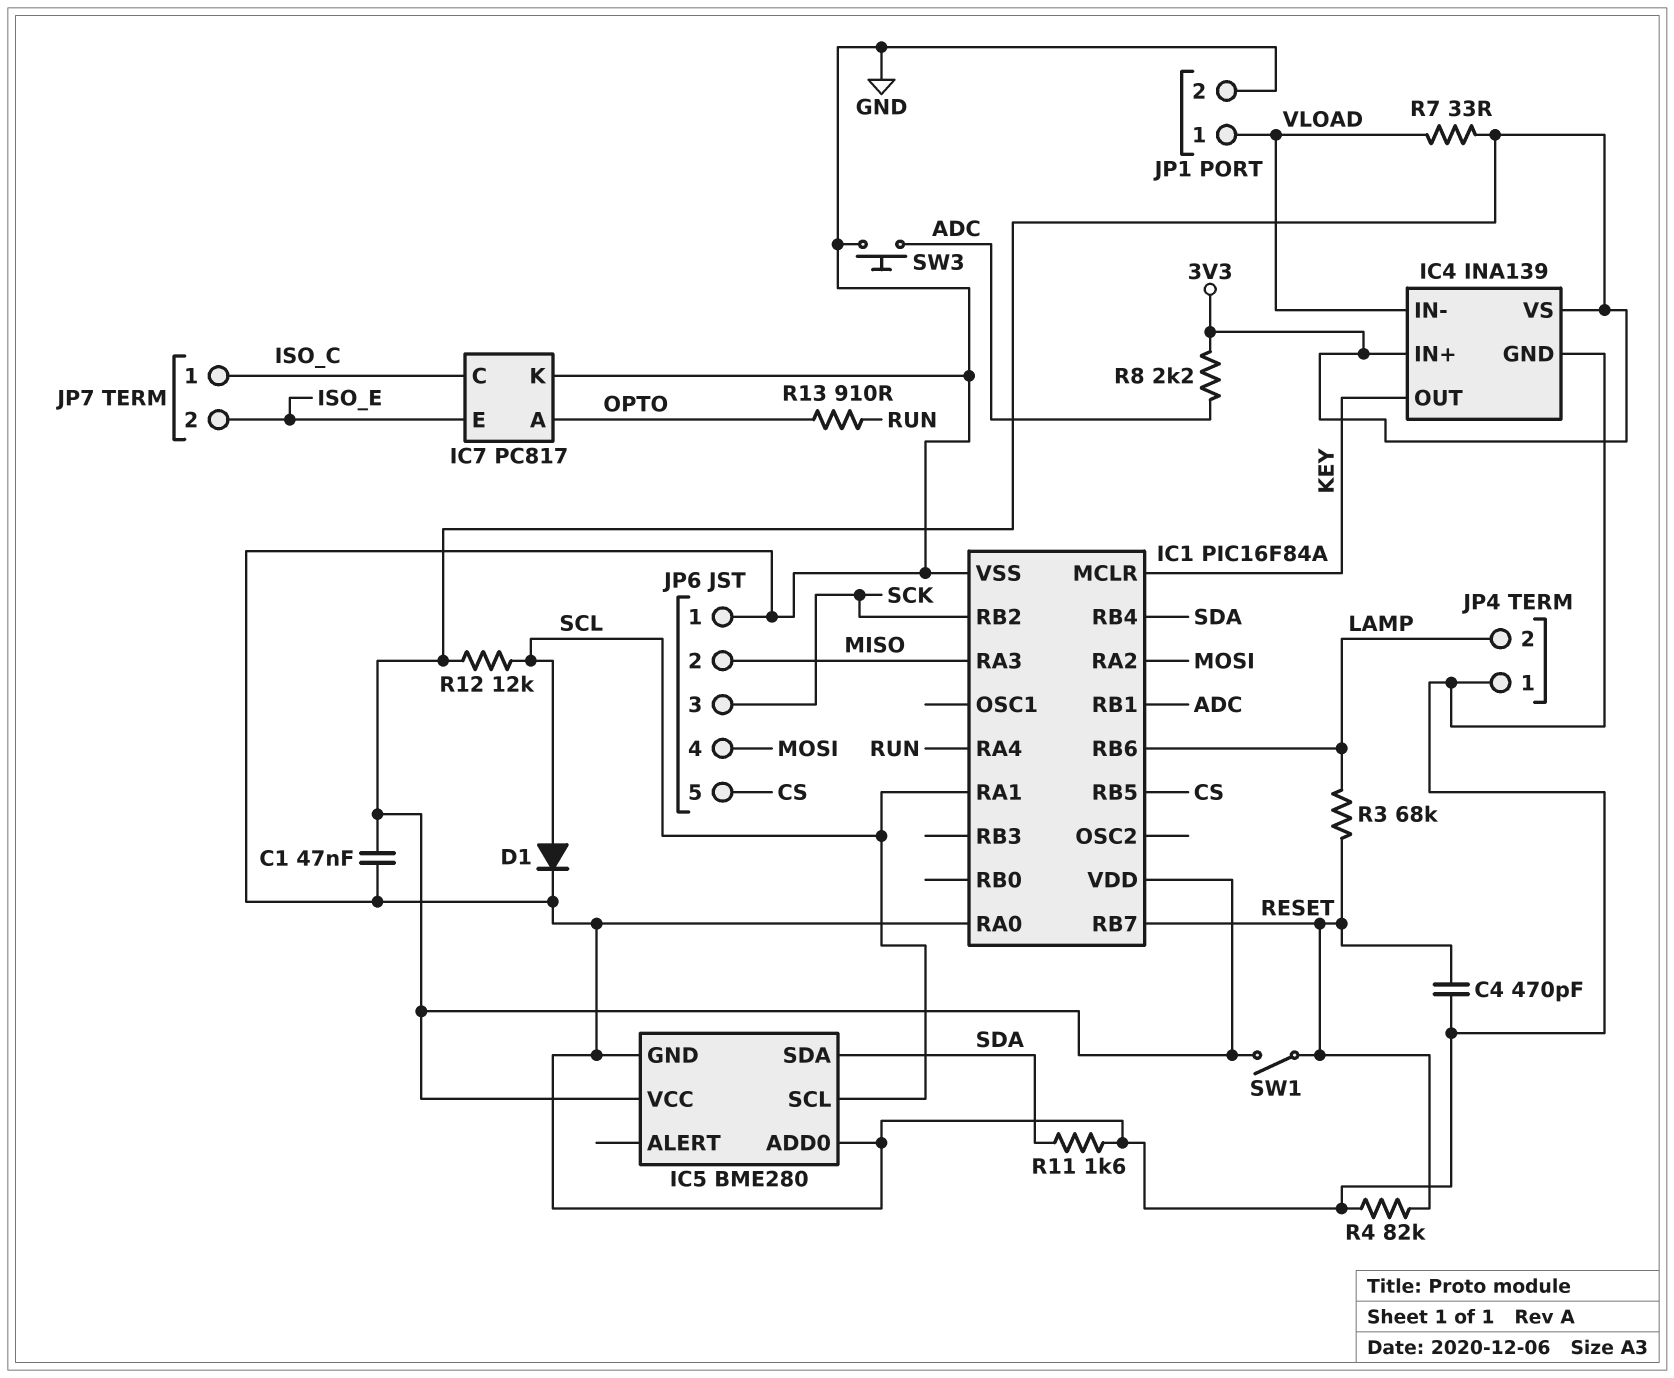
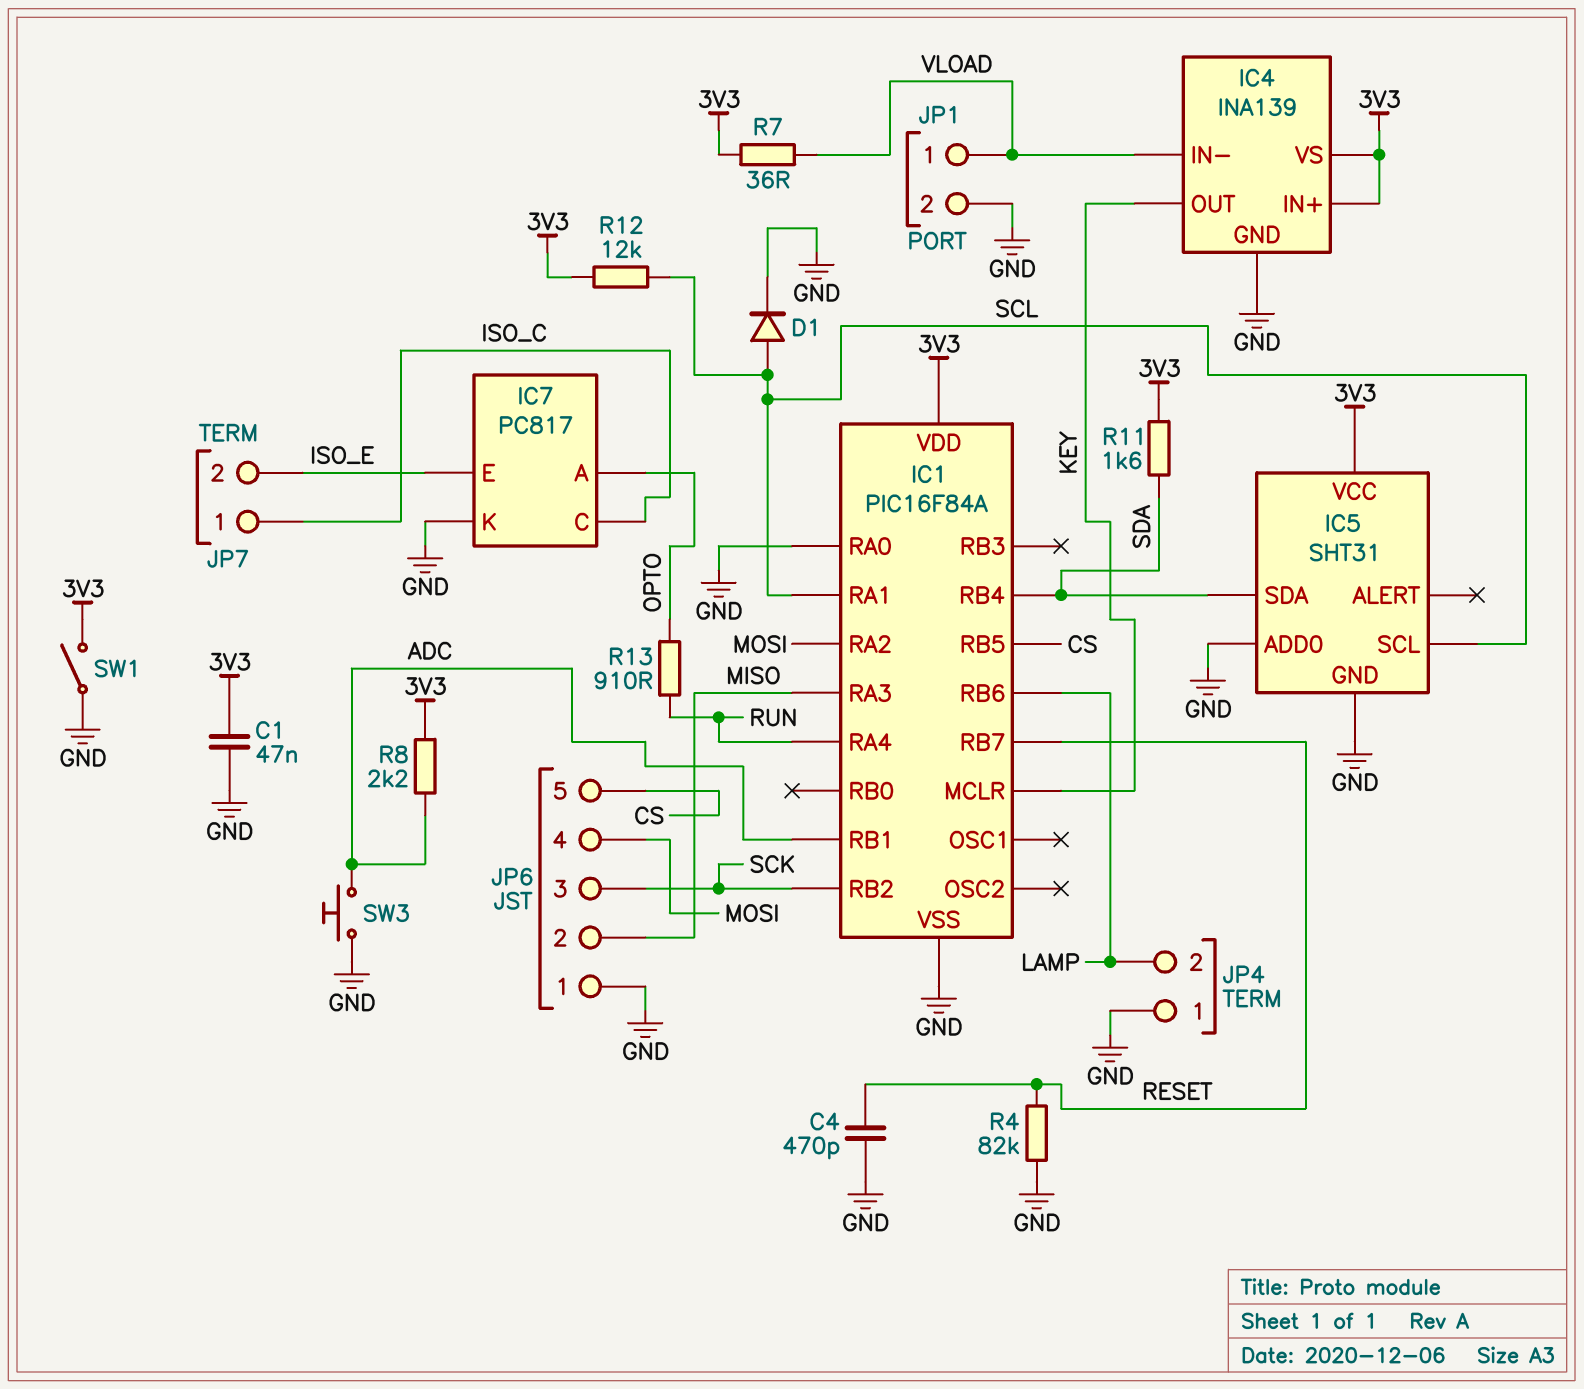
IC5: BME280 -> SHT31
R3: 68k (LAMP, RESET) -> none
R7: 33 (3V3, VLOAD) -> 36 (3V3, VLOAD)
R11: 1.6k (GND, SDA) -> 1.6k (3V3, SDA)
SW1: switch (3V3, RESET) -> switch (3V3, GND)

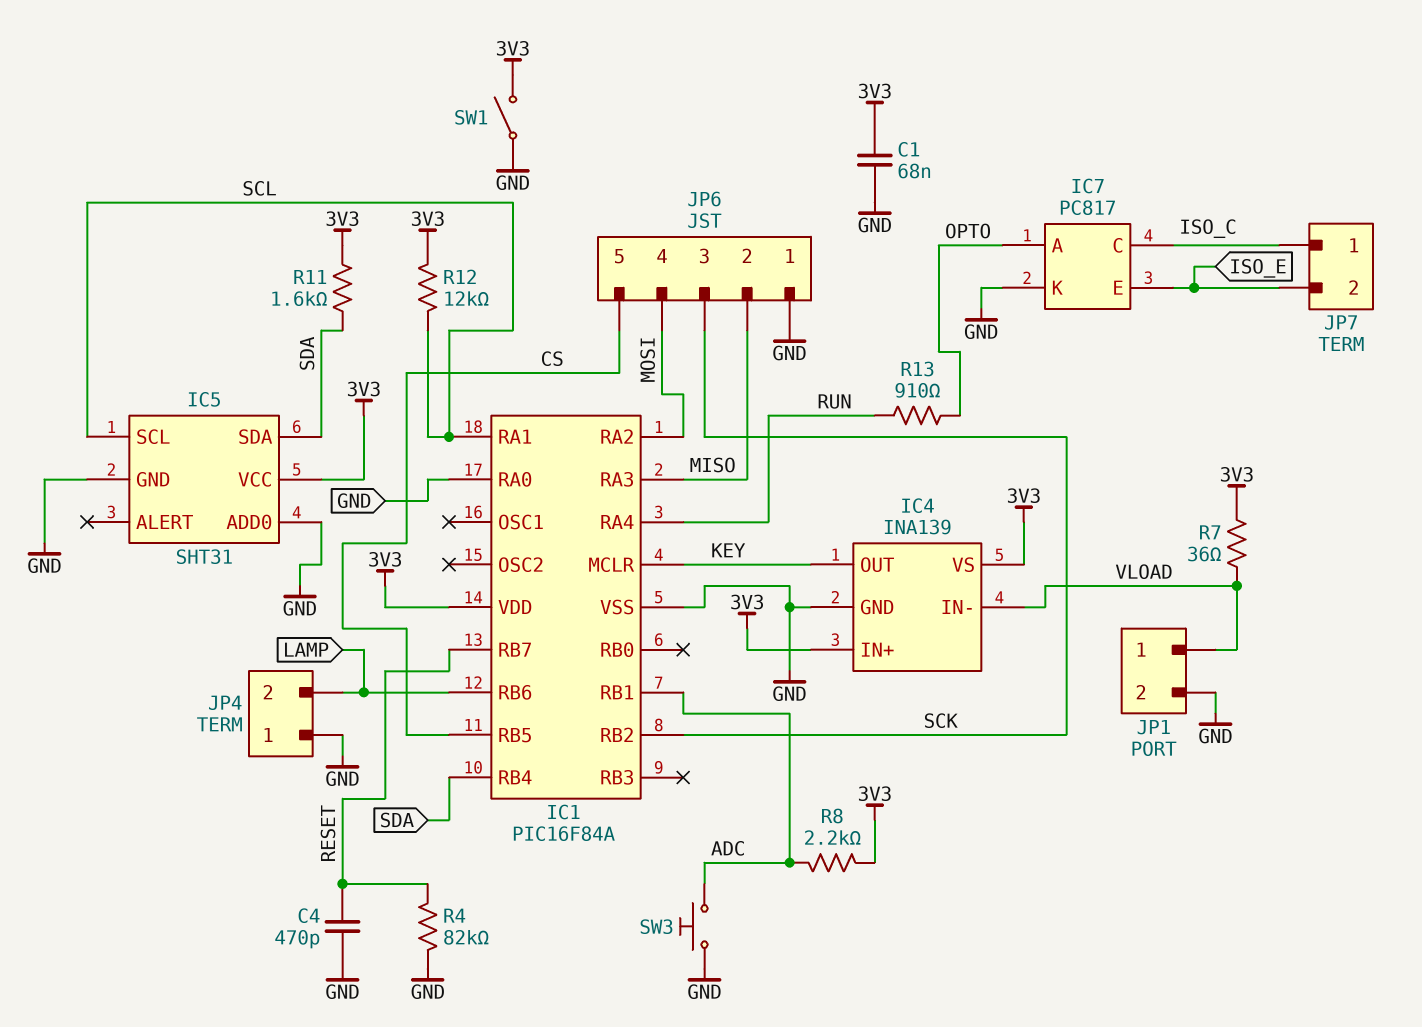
C1: 47nF (3V3, GND) -> 68nF (3V3, GND)
D1: diode (A SCL, K GND) -> none

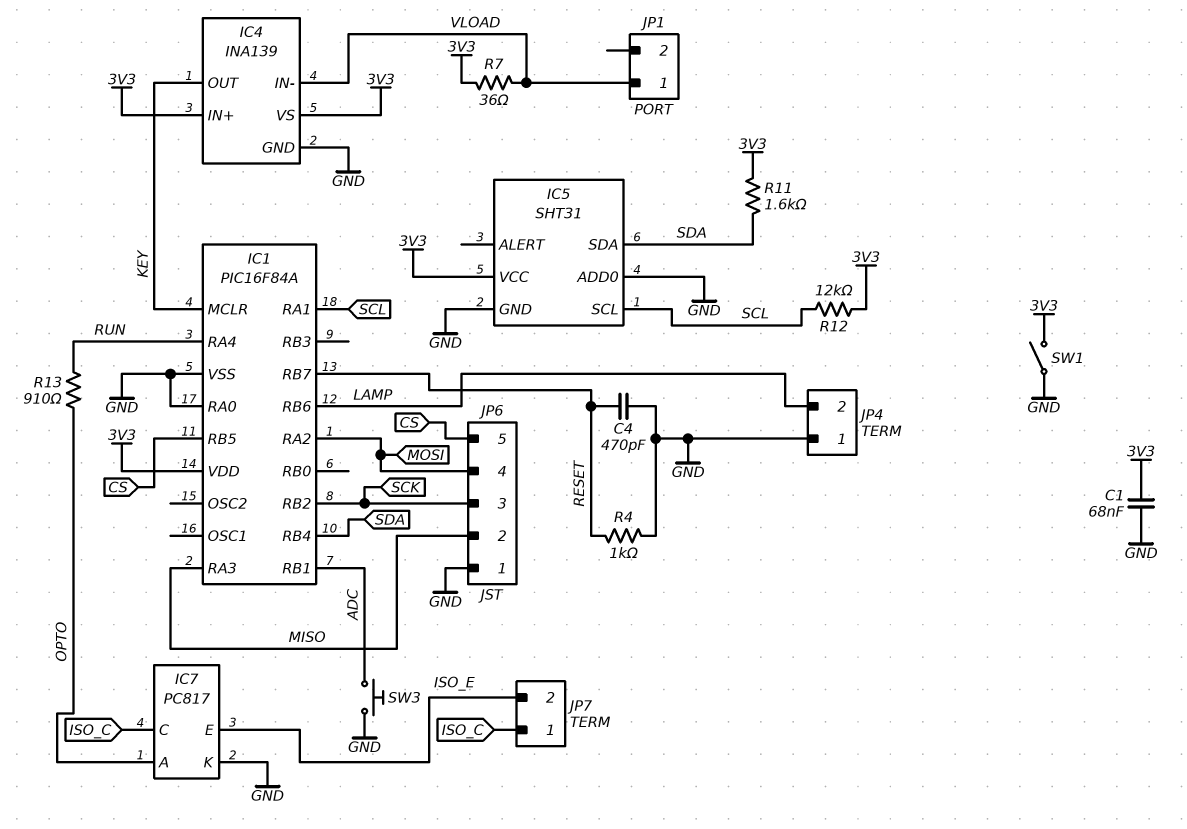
JP1 pin 2: GND -> none
R4: 82k (GND, RESET) -> 1k (GND, RESET)
R8: 2.2k (3V3, ADC) -> none

